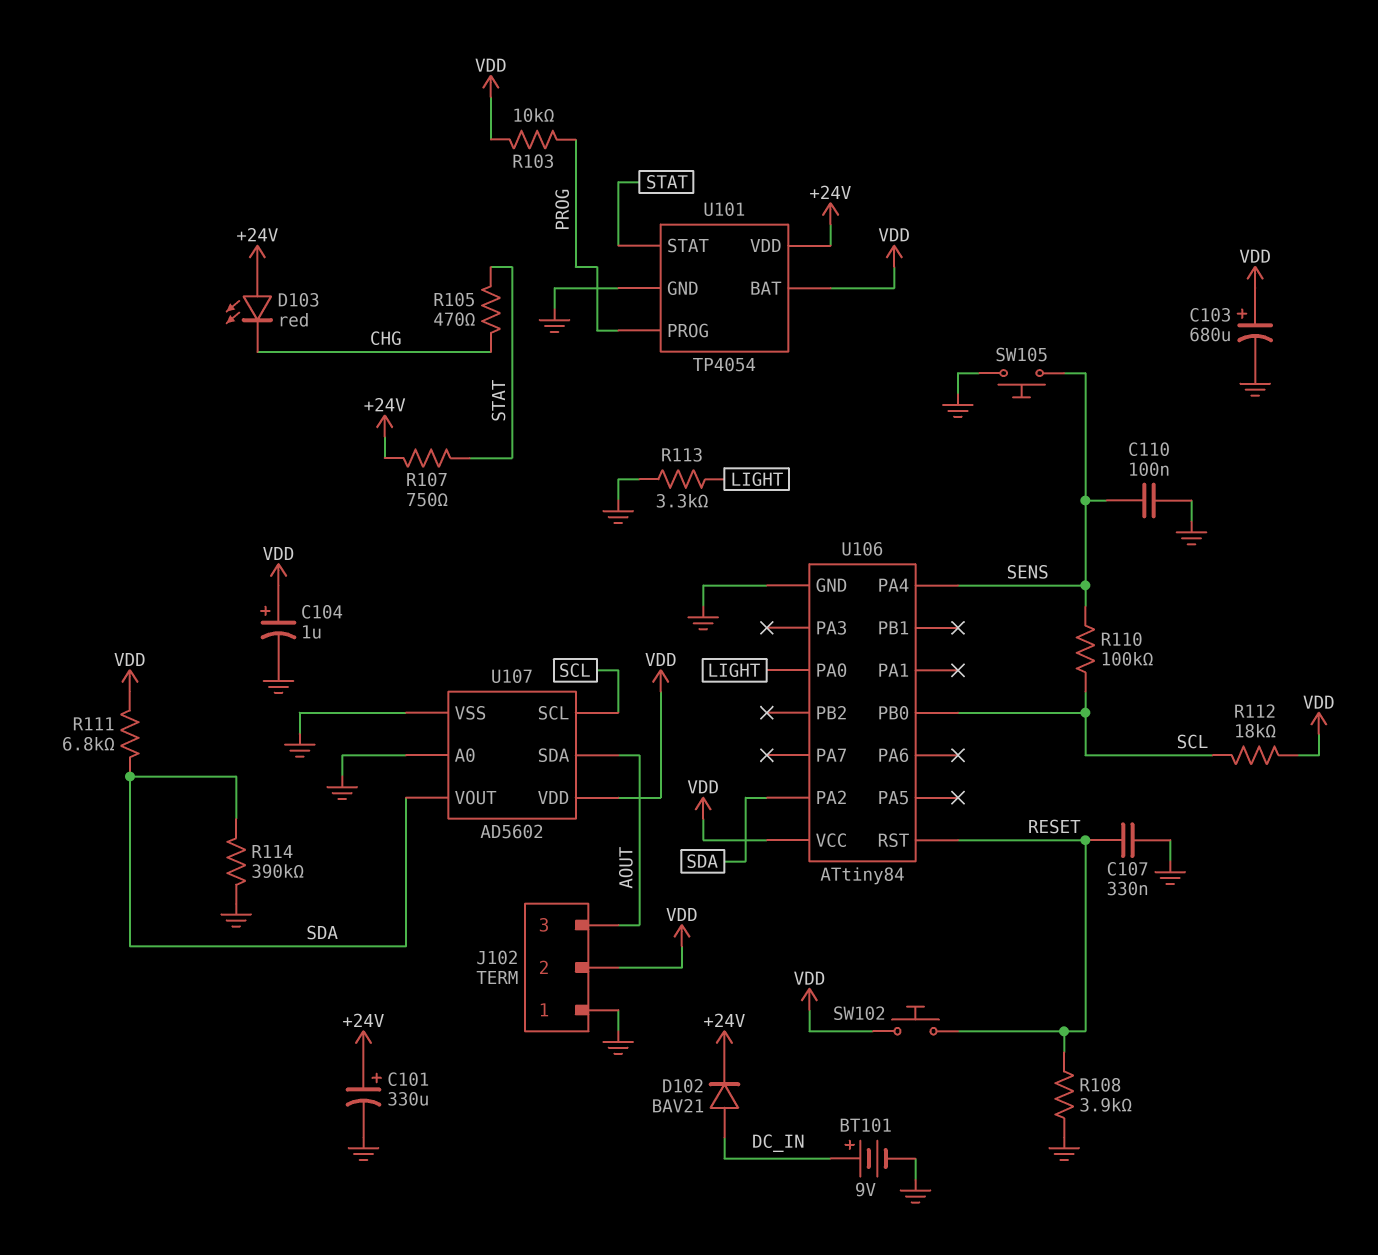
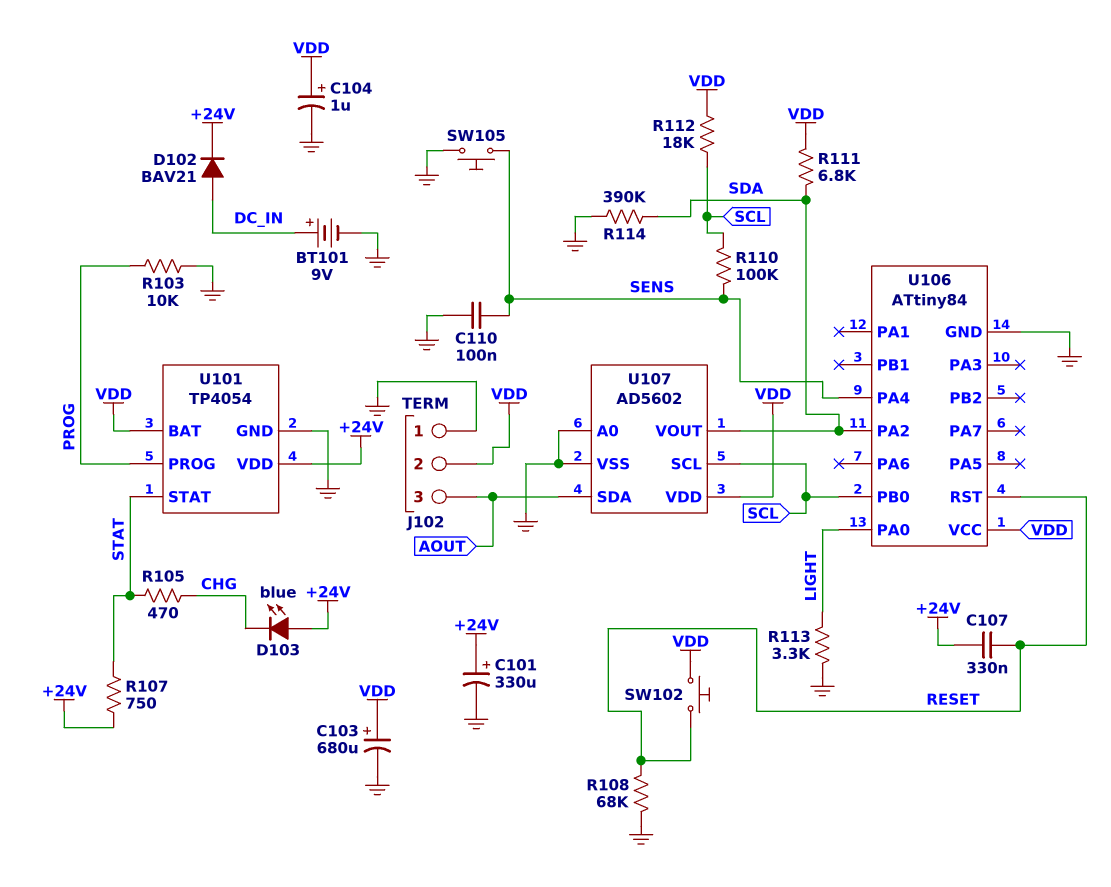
C107: 330nF (GND, RESET) -> 330nF (+24V, RESET)
D103: LED red (A +24V, K CHG) -> LED blue (A +24V, K CHG)
R103: 10k (PROG, VDD) -> 10k (GND, PROG)
R108: 3.9k (GND, RESET) -> 68k (GND, RESET)

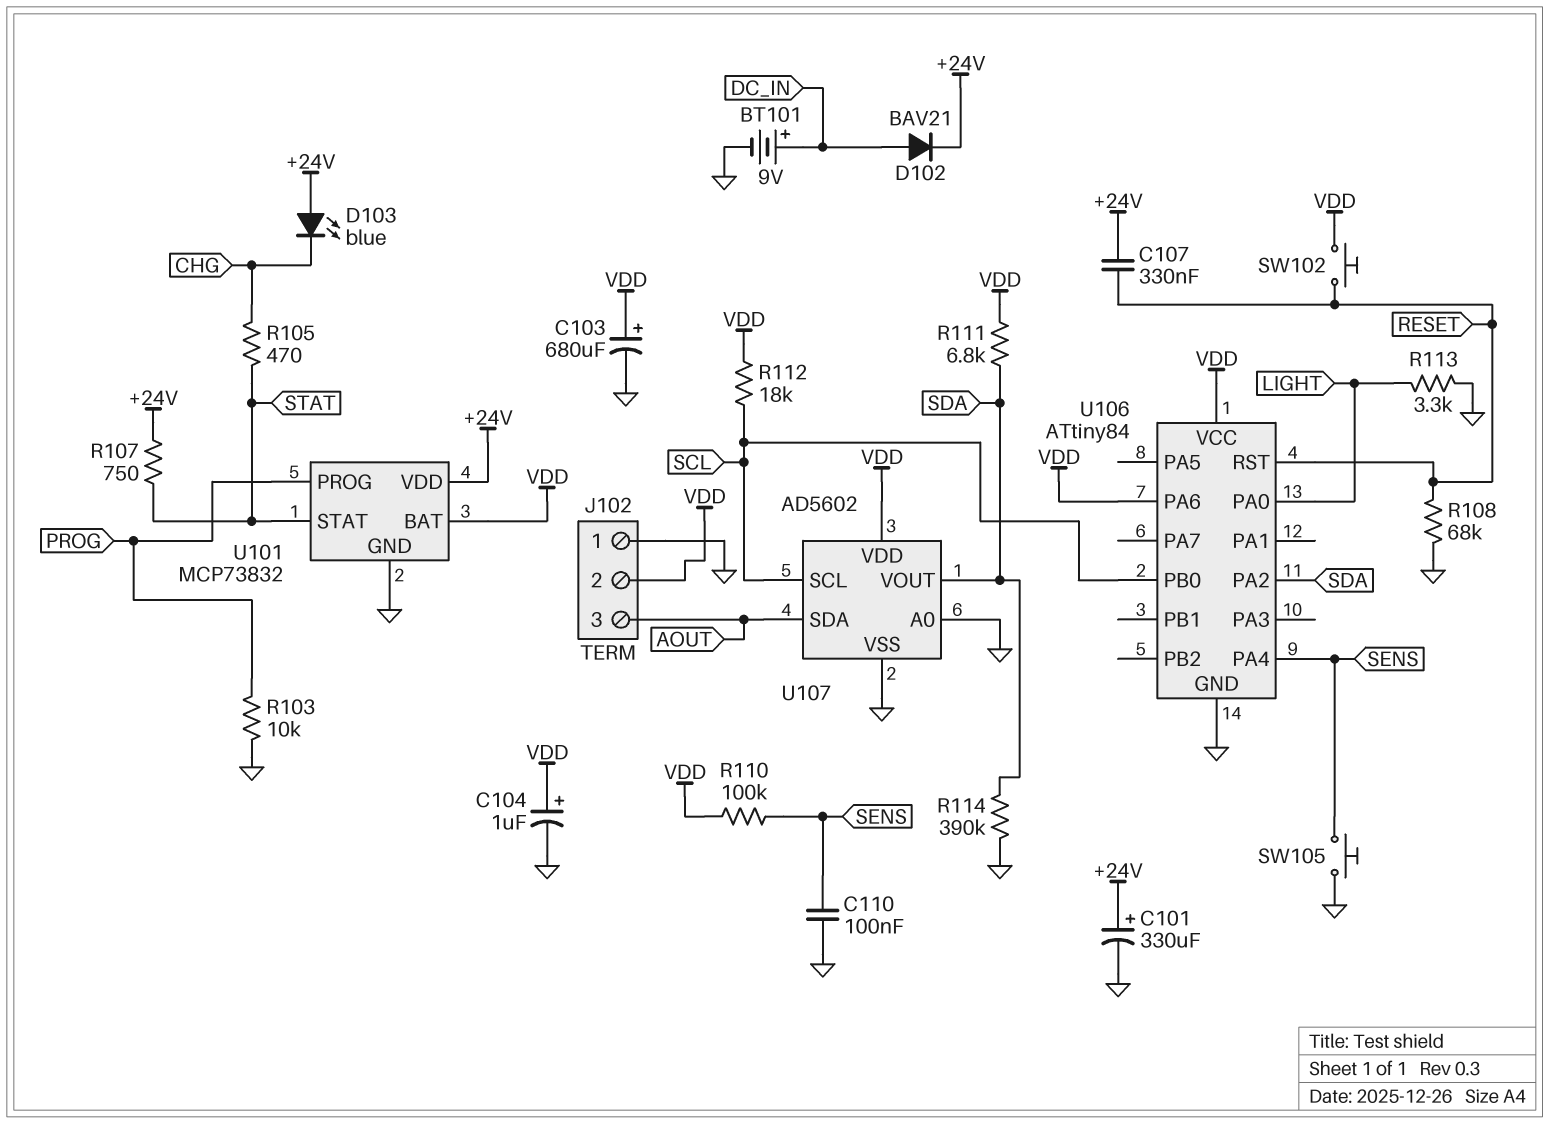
R110: 100k (SCL, SENS) -> 100k (SENS, VDD)
U101: TP4054 -> MCP73832
U106 pin PA6: none -> VDD

